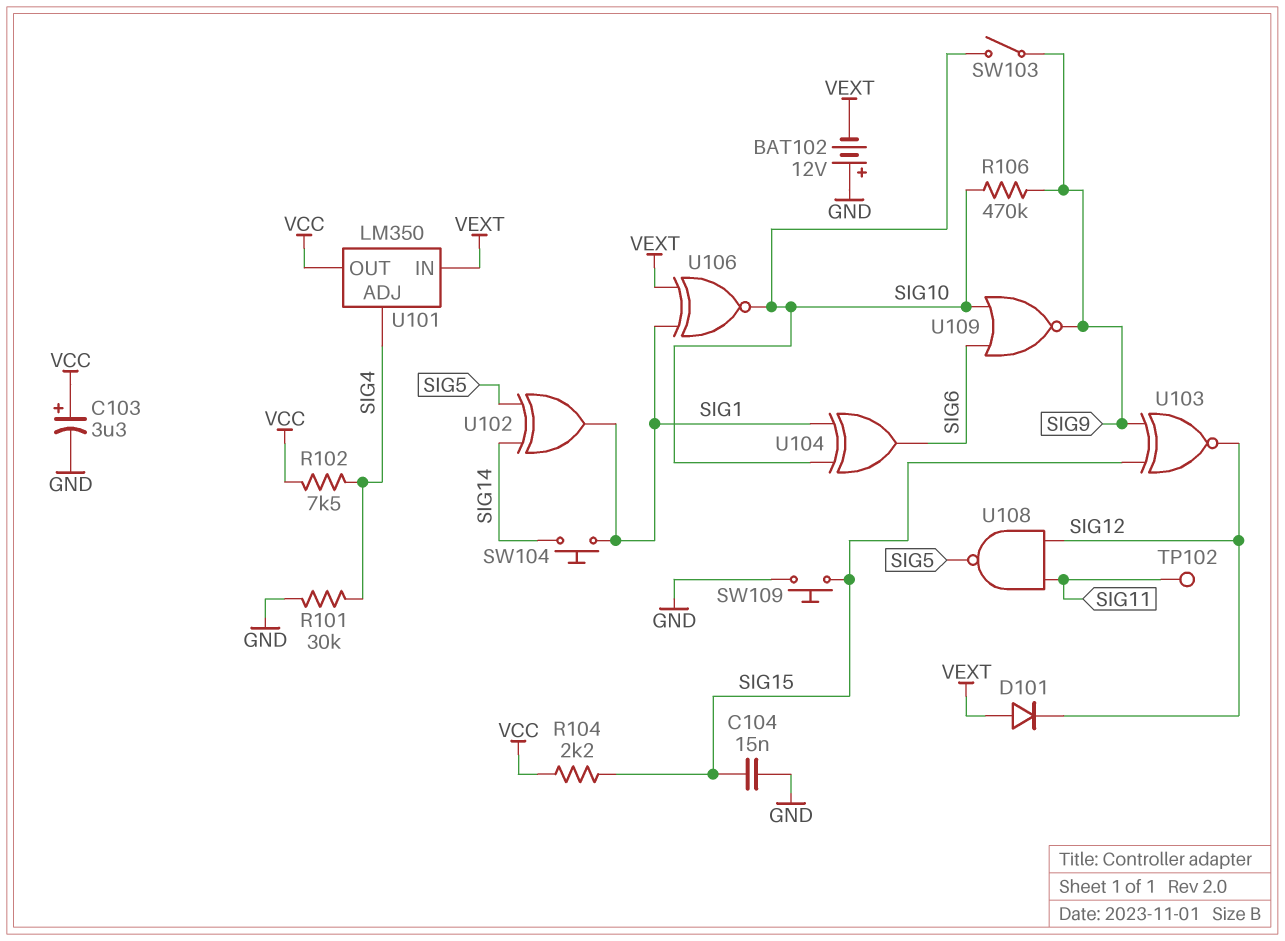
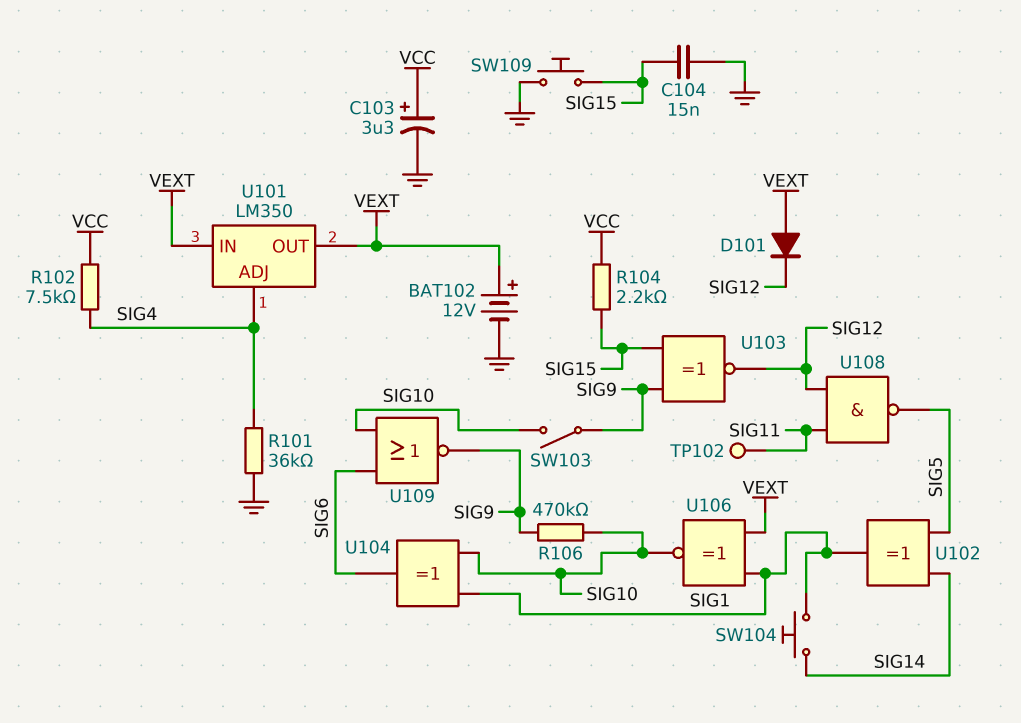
BAT102: 12V (plus GND, minus VEXT) -> 12V (plus VEXT, minus GND)
R101: 30k (GND, SIG4) -> 36k (GND, SIG4)
U101 pin OUT: VCC -> VEXT

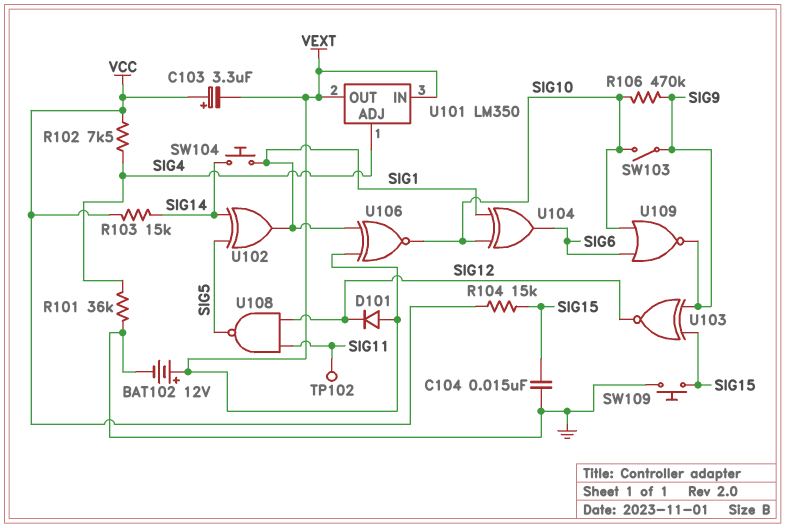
C103: 3.3uF (plus VCC, minus GND) -> 3.3uF (plus VCC, minus VEXT)
R103: none -> 15k (SIG14, VCC)
R104: 2.2k (SIG15, VCC) -> 15k (SIG15, VCC)

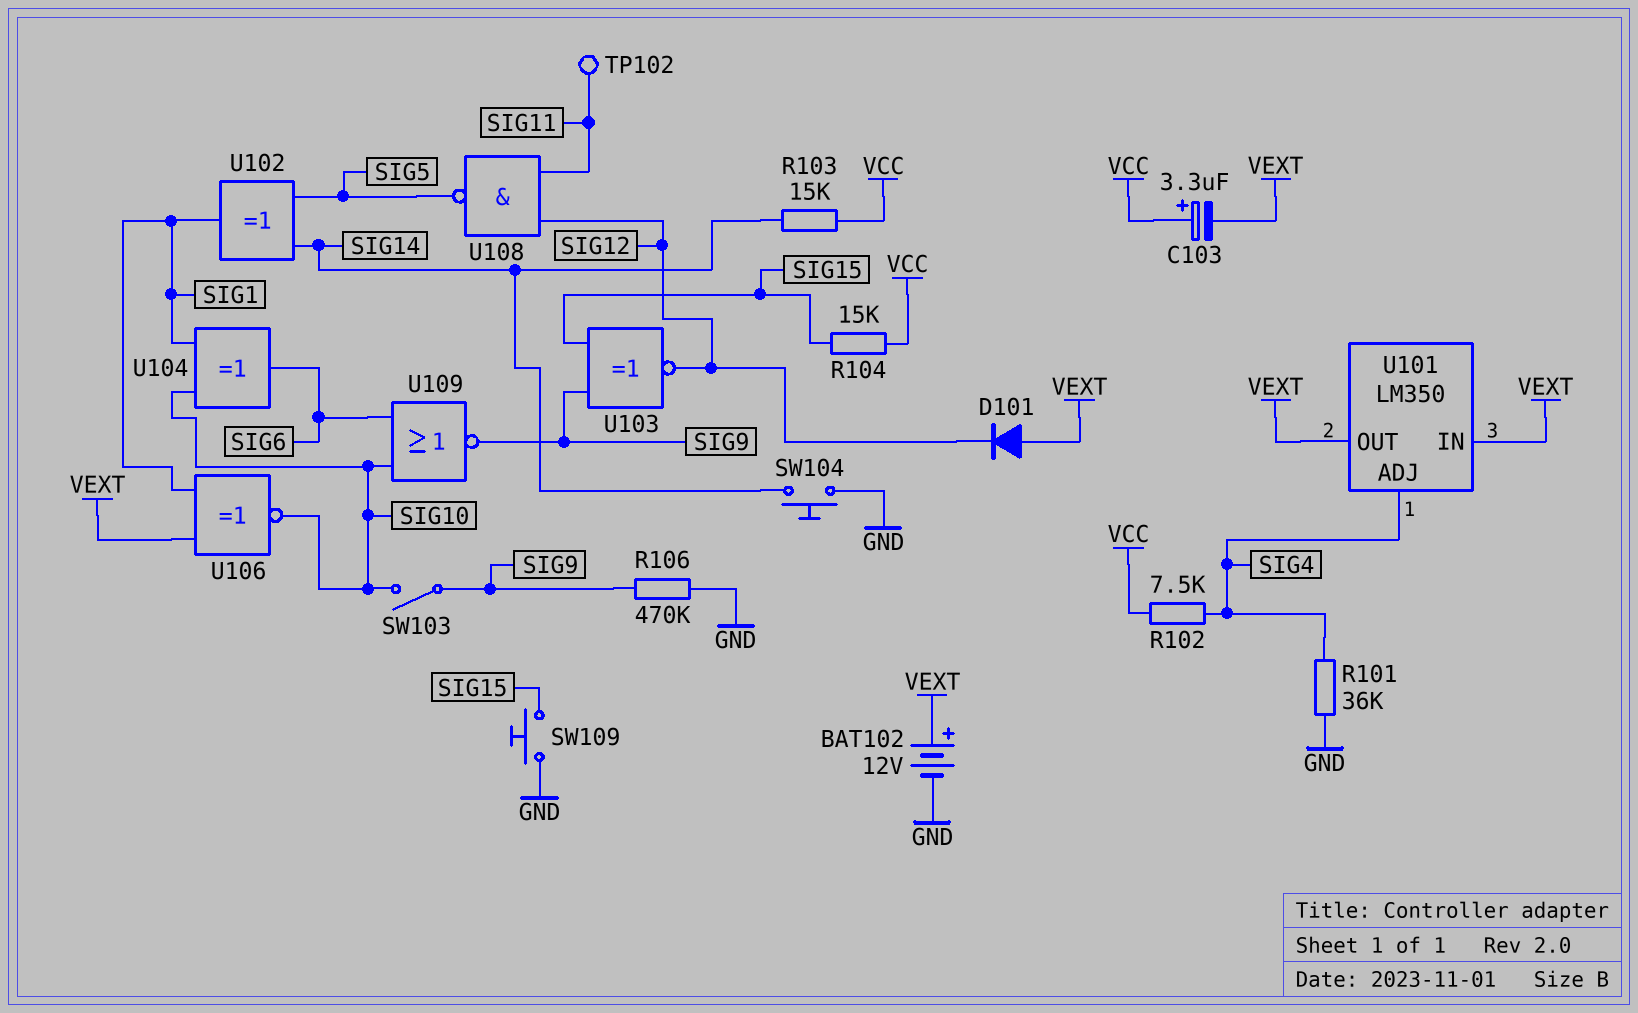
C104: 15nF (GND, SIG15) -> none
R106: 470k (SIG9, SIG10) -> 470k (GND, SIG9)
SW104: button (SIG1, SIG14) -> button (GND, SIG14)

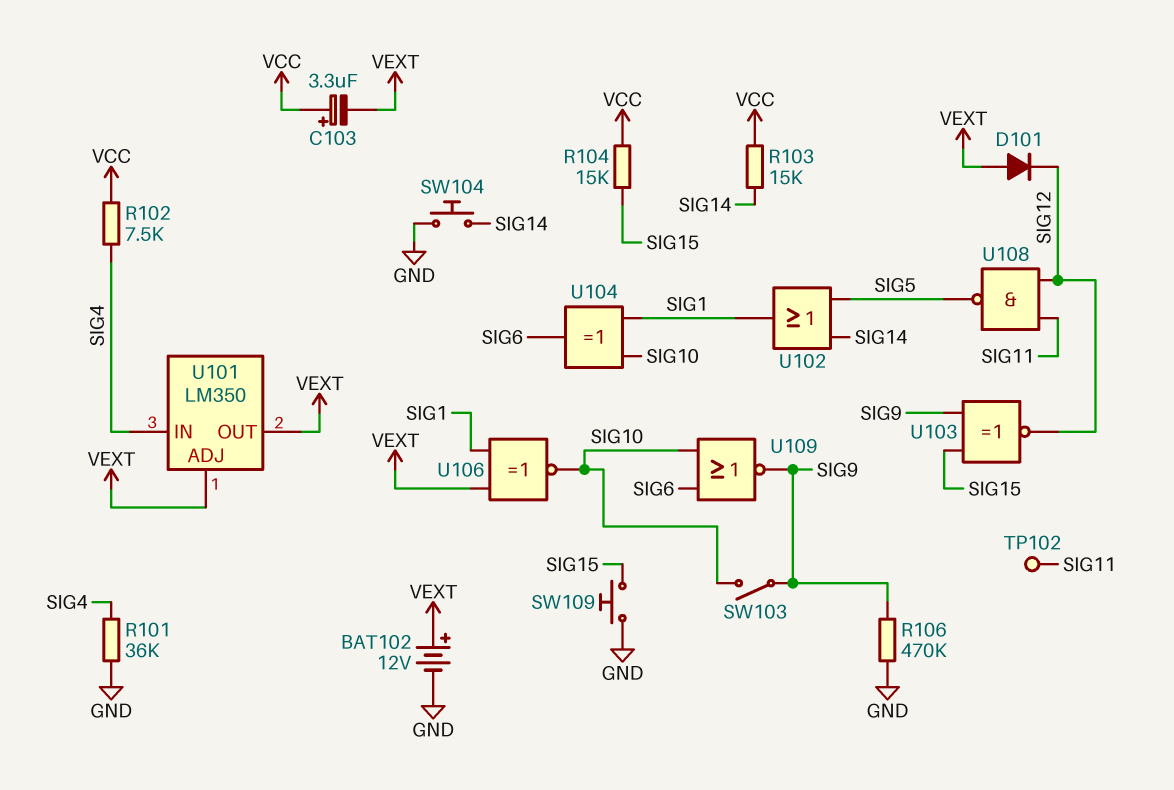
U101 pin ADJ: SIG4 -> VEXT
U101 pin IN: VEXT -> SIG4
U102: XOR (in SIG5, in SIG14, out SIG1) -> OR (in SIG5, in SIG14, out SIG1)

